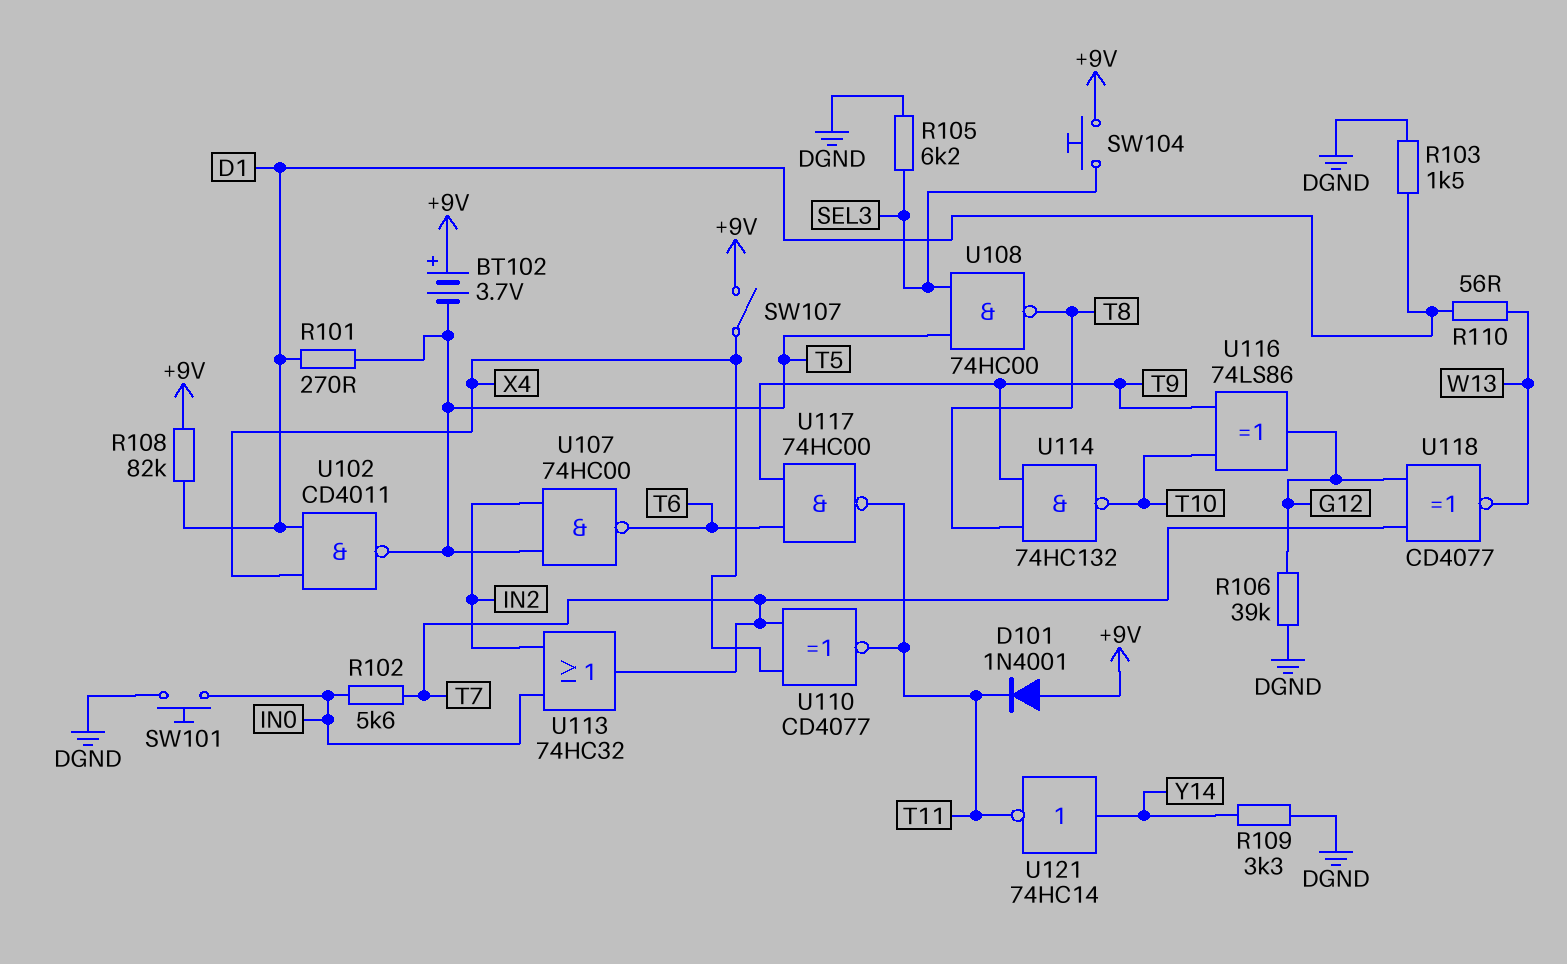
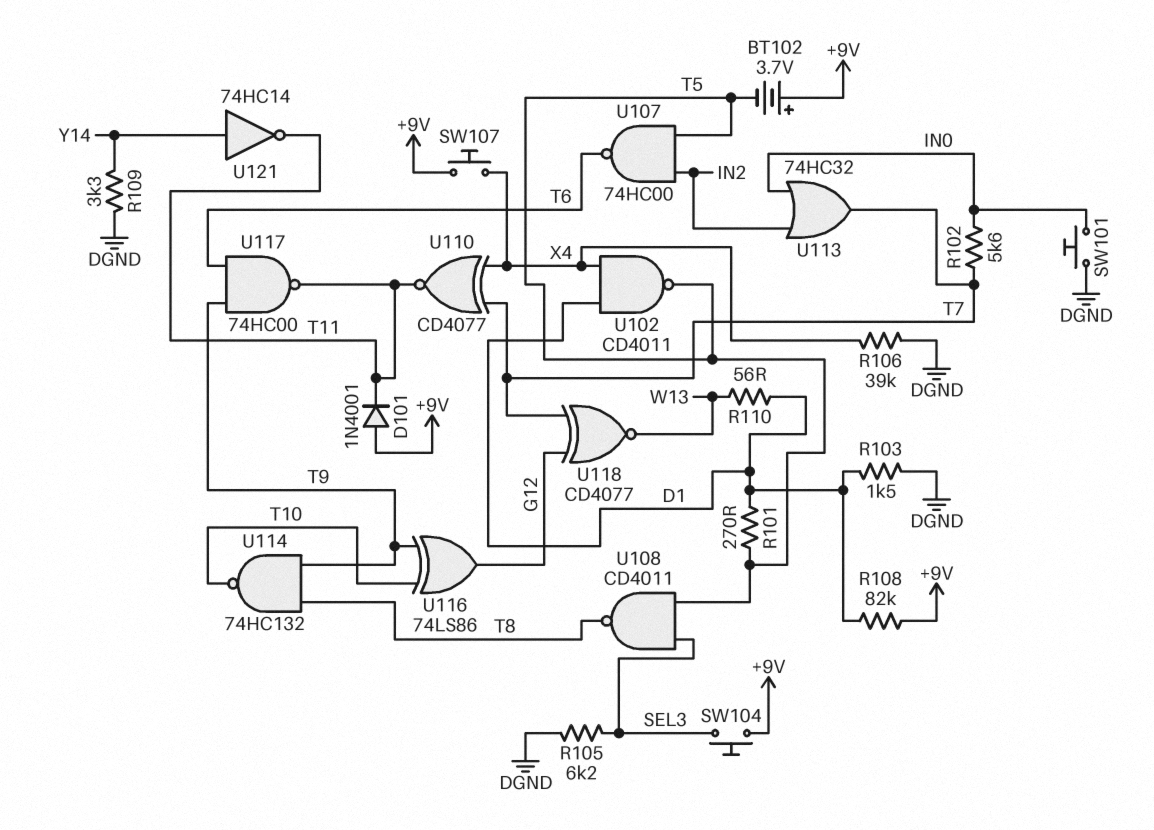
R106: 39k (DGND, G12) -> 39k (DGND, X4)
SW107: switch (+9V, X4) -> button (+9V, X4)
U108: NAND 74HC00 (in SEL3, in T5, out T8) -> NAND CD4011 (in SEL3, in T5, out T8)

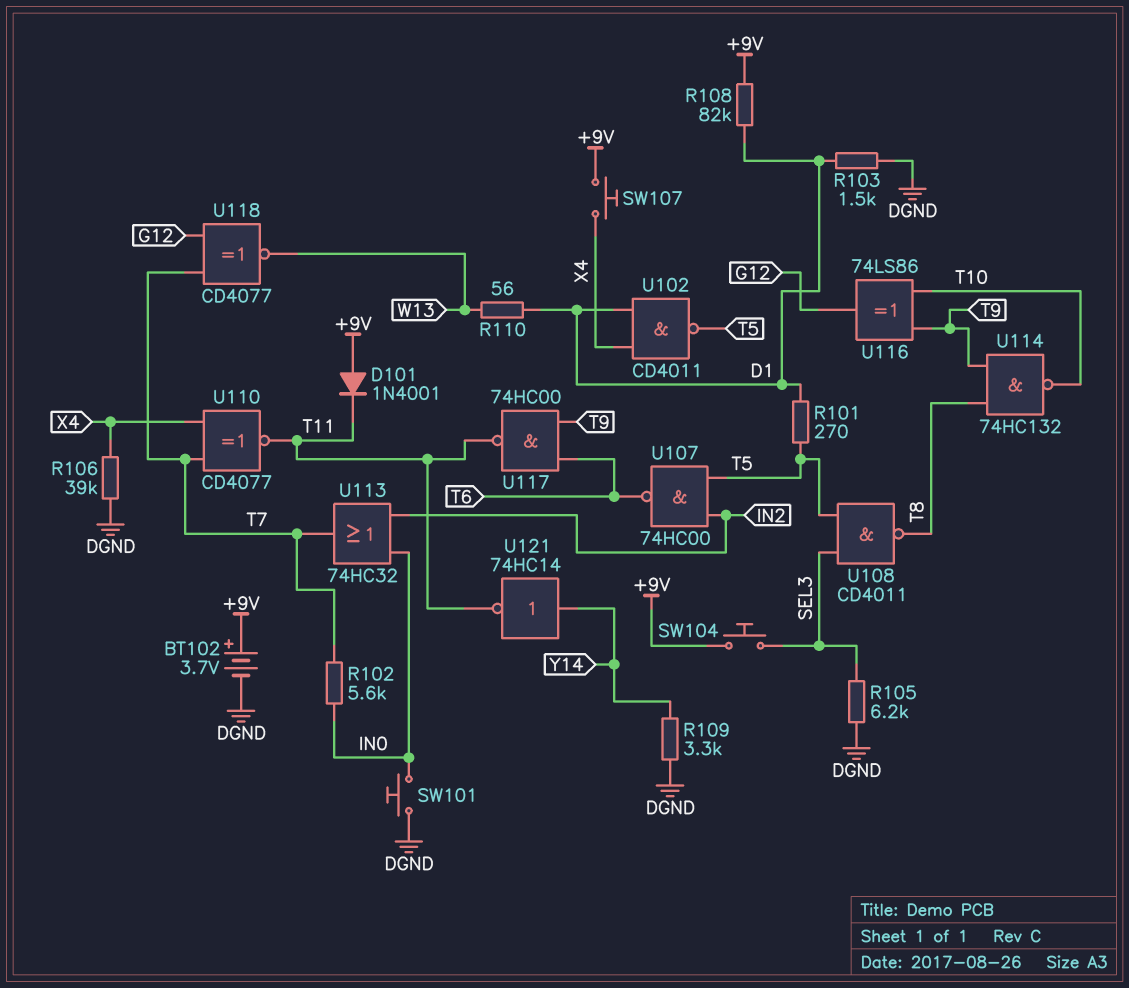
BT102: 3.7V (plus +9V, minus T5) -> 3.7V (plus +9V, minus DGND)

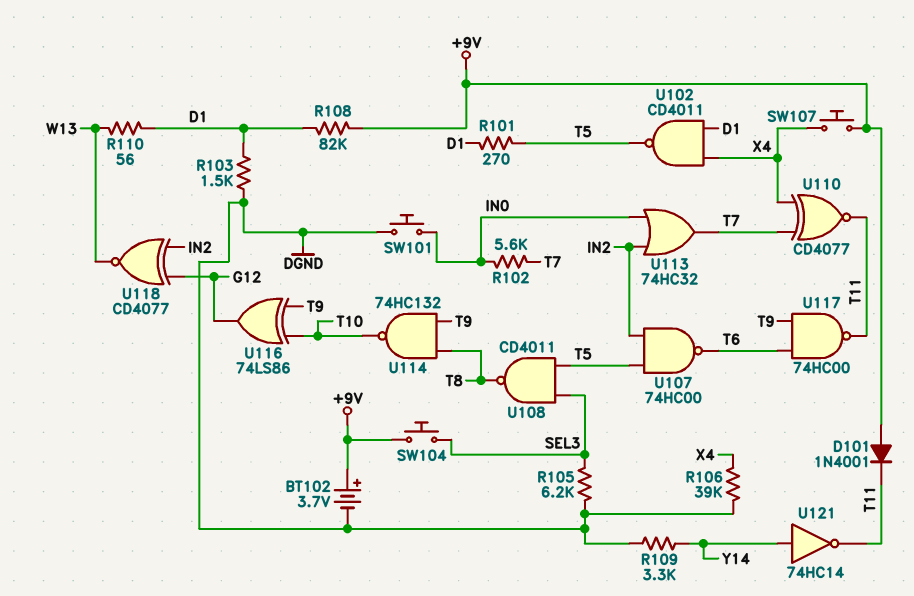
U118: XNOR CD4077 (in G12, in T7, out W13) -> XNOR CD4077 (in G12, in IN2, out W13)

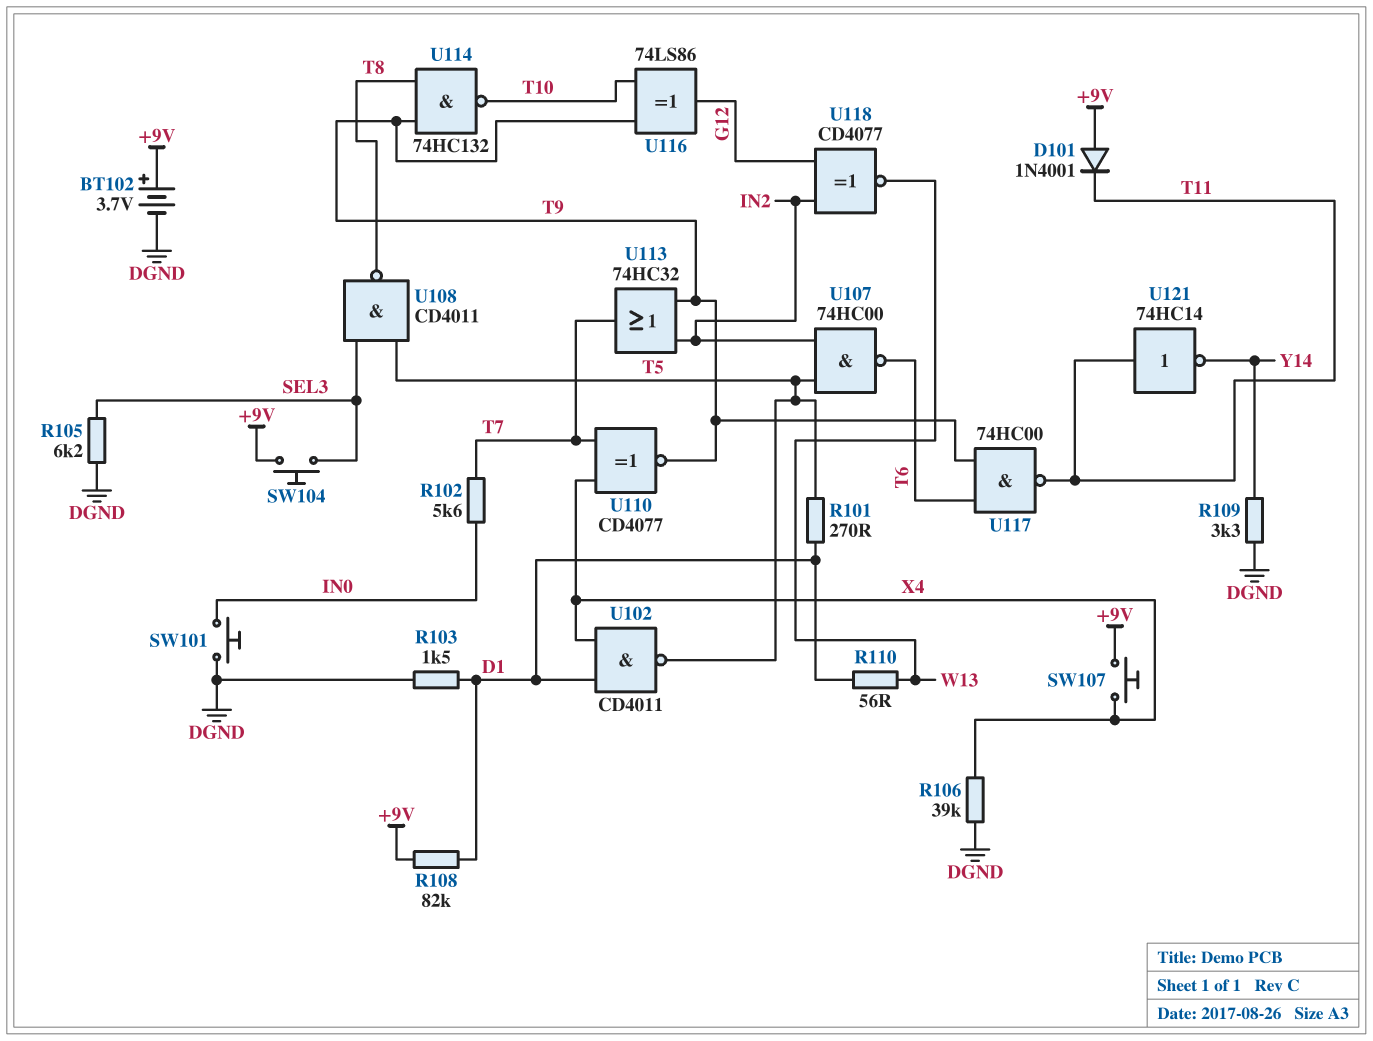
U110: XNOR CD4077 (in T7, in X4, out T11) -> XNOR CD4077 (in T7, in X4, out T9)
U113: OR 74HC32 (in IN0, in IN2, out T7) -> OR 74HC32 (in IN2, in T9, out T7)
U121: NOT 74HC14 (in Y14, out T11) -> NOT 74HC14 (in T11, out Y14)

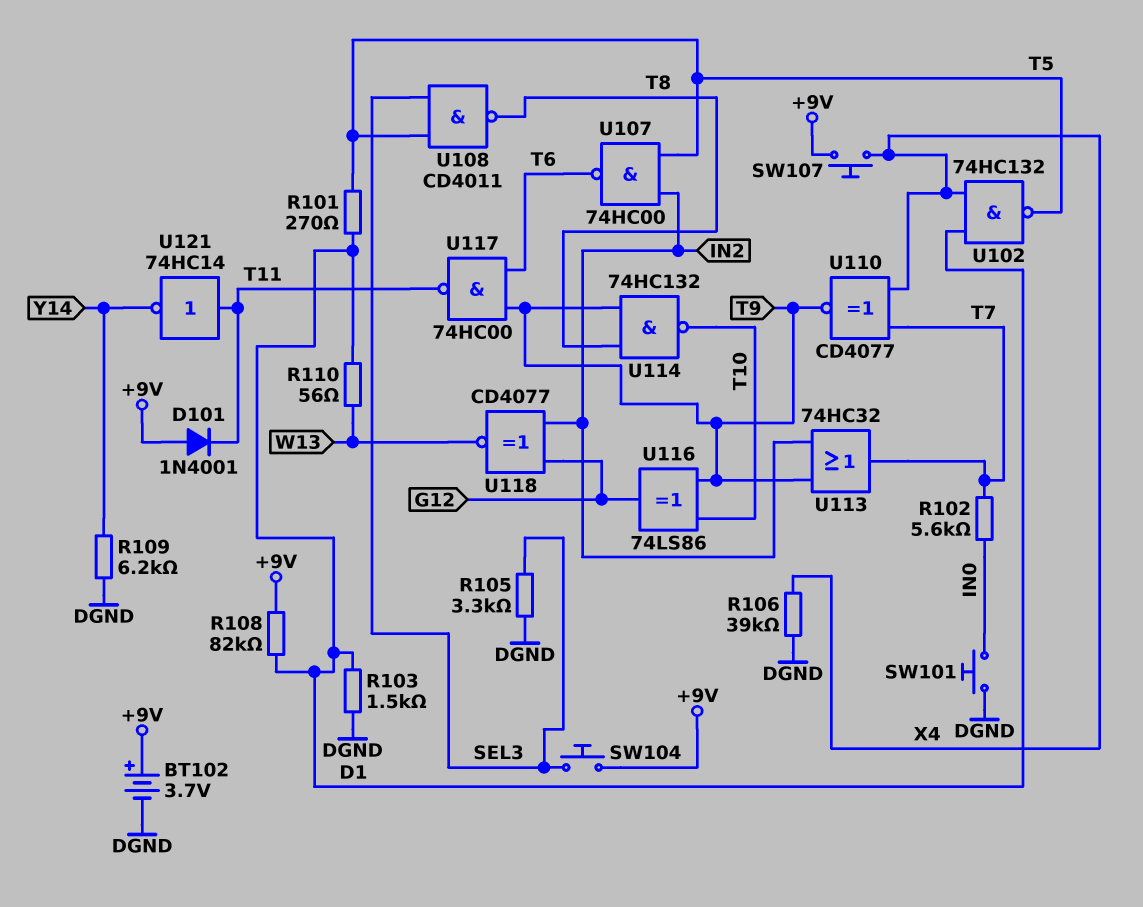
R105: 6.2k (DGND, SEL3) -> 3.3k (DGND, SEL3)
R109: 3.3k (DGND, Y14) -> 6.2k (DGND, Y14)
U102: NAND CD4011 (in D1, in X4, out T5) -> NAND 74HC132 (in D1, in X4, out T5)

